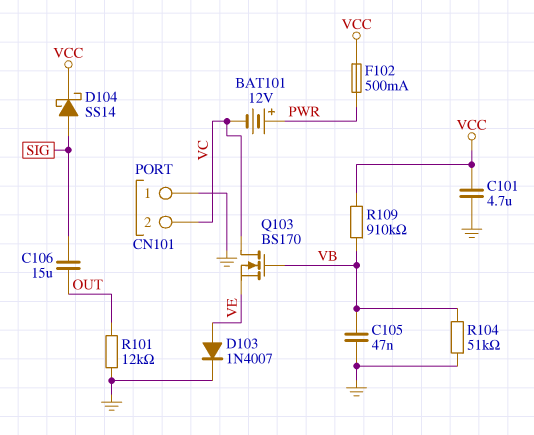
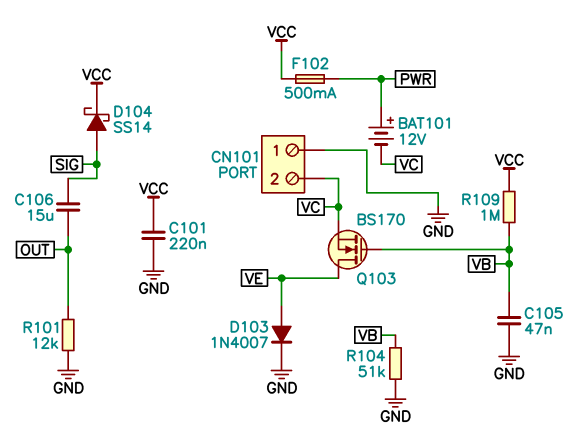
C101: 4.7uF (GND, VCC) -> 220nF (GND, VCC)
Q103: NMOS BS170 (G VB, D VC, S VE) -> NMOS BS170 (G VB, D VE, S VC)
R109: 910k (VB, VCC) -> 1M (VB, VCC)

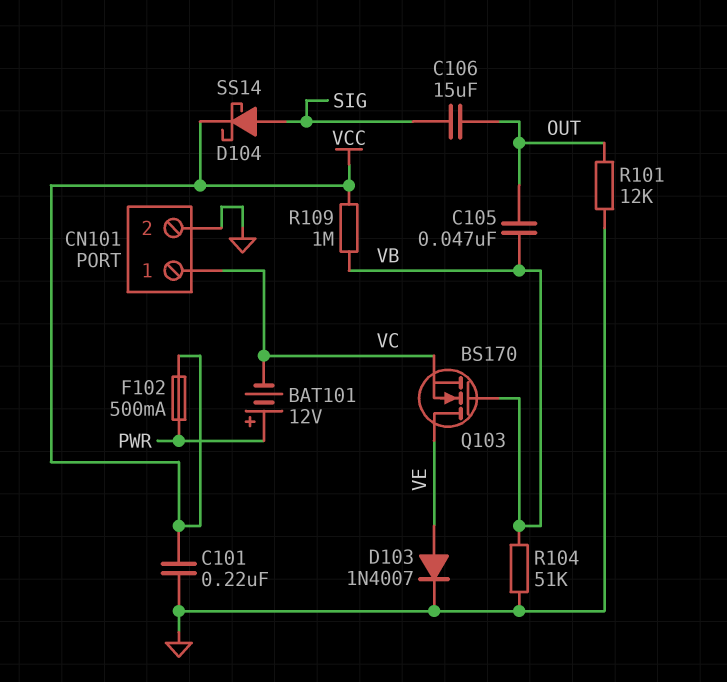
C105: 47nF (GND, VB) -> 47nF (OUT, VB)
CN101 pin 1: GND -> VC
CN101 pin 2: VC -> GND

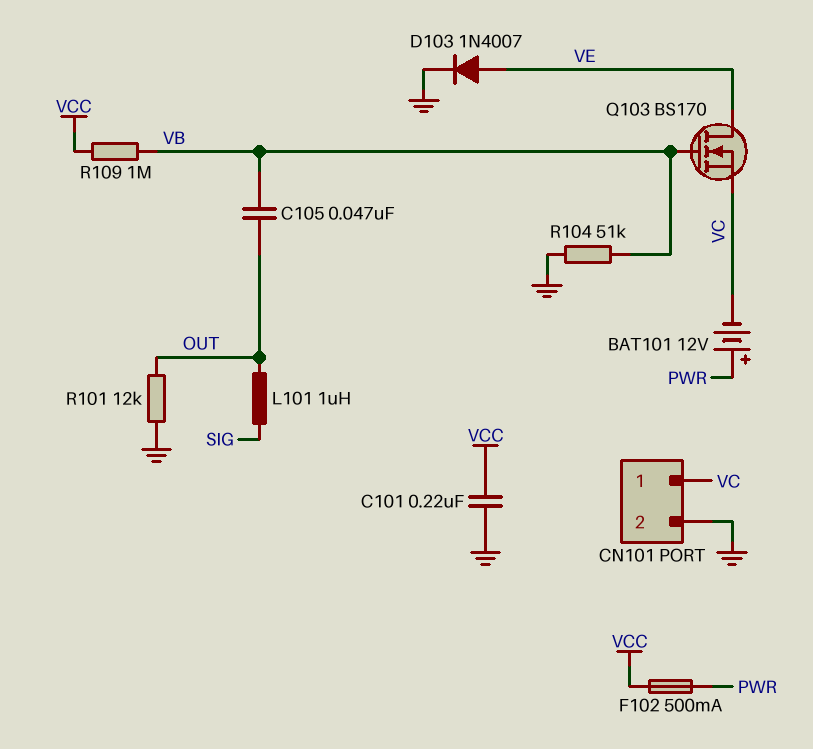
C106: 15uF (OUT, SIG) -> none
D104: schottky SS14 (A SIG, K VCC) -> none
L101: none -> 1uH (OUT, SIG)

